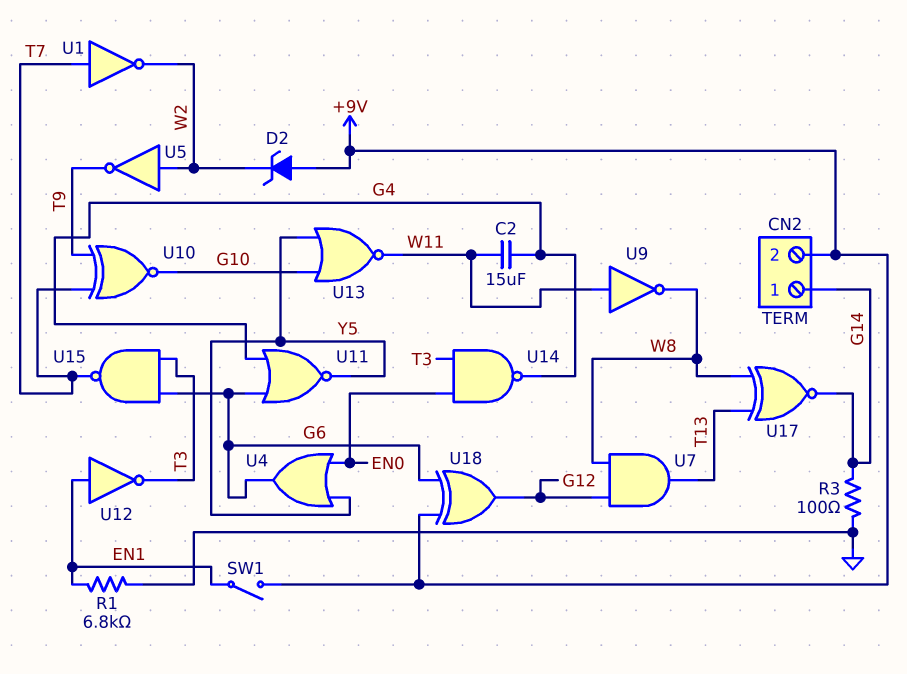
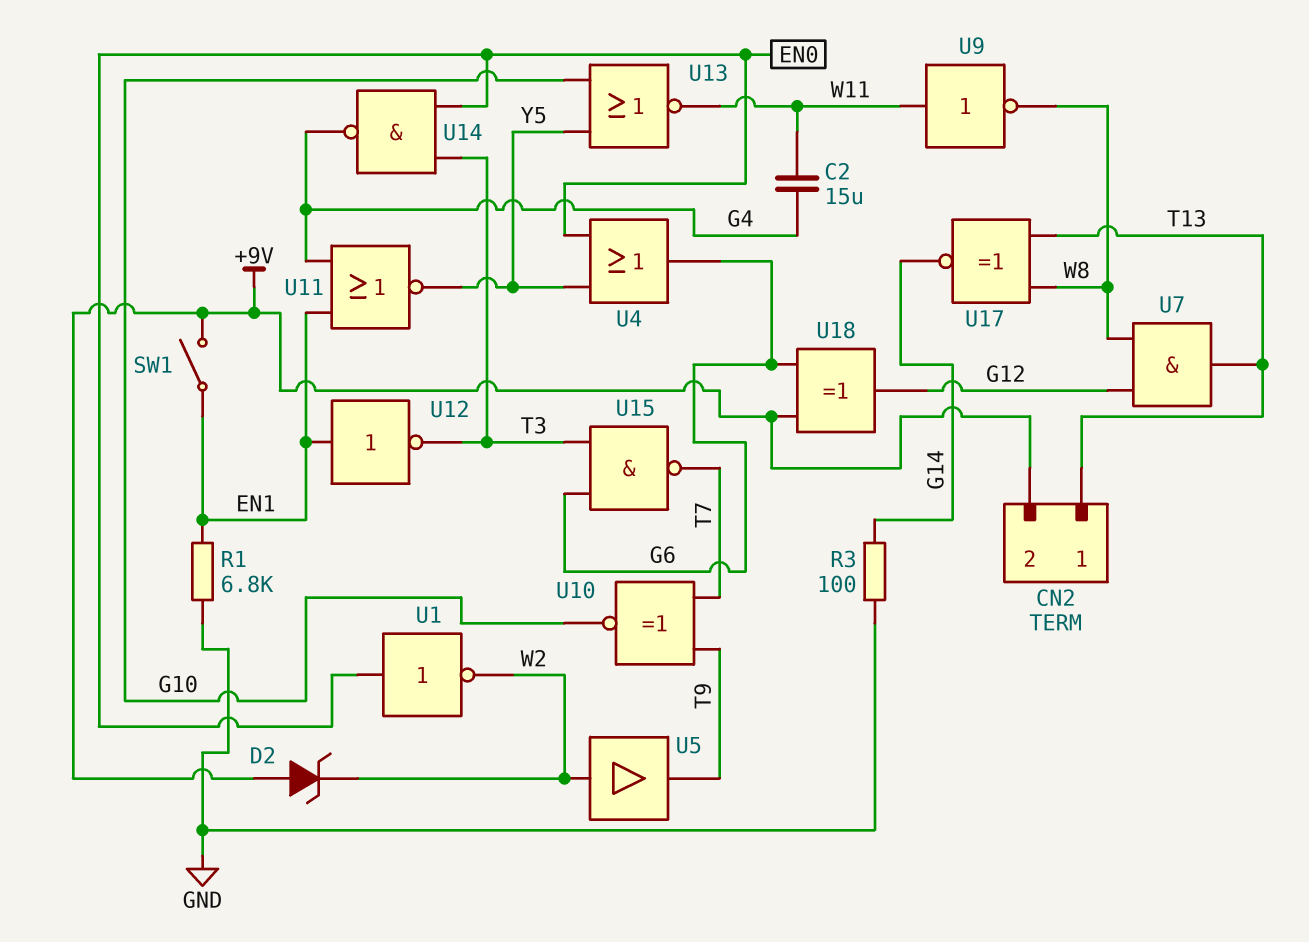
CN2 pin 1: G14 -> T13
U1: NOT (in T7, out W2) -> NOT (in EN0, out W2)
U5: NOT (in W2, out T9) -> buffer (in W2, out T9)
U11: NOR (in G4, in G6, out Y5) -> NOR (in EN1, in G4, out Y5)

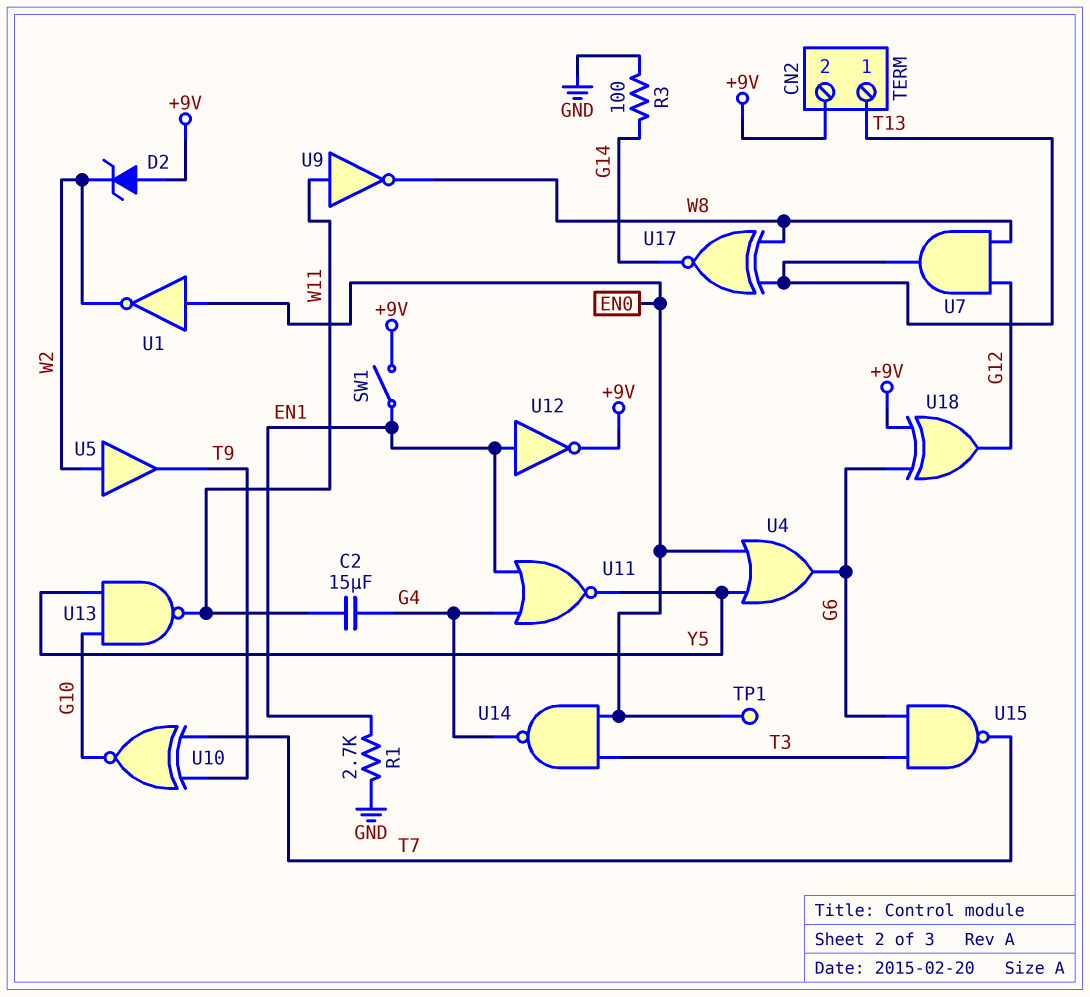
R1: 6.8k (EN1, GND) -> 2.7k (EN1, GND)
TP1: none -> test point (EN0)
U12: NOT (in EN1, out T3) -> NOT (in EN1, out +9V)
U13: NOR (in G10, in Y5, out W11) -> NAND (in G10, in Y5, out W11)

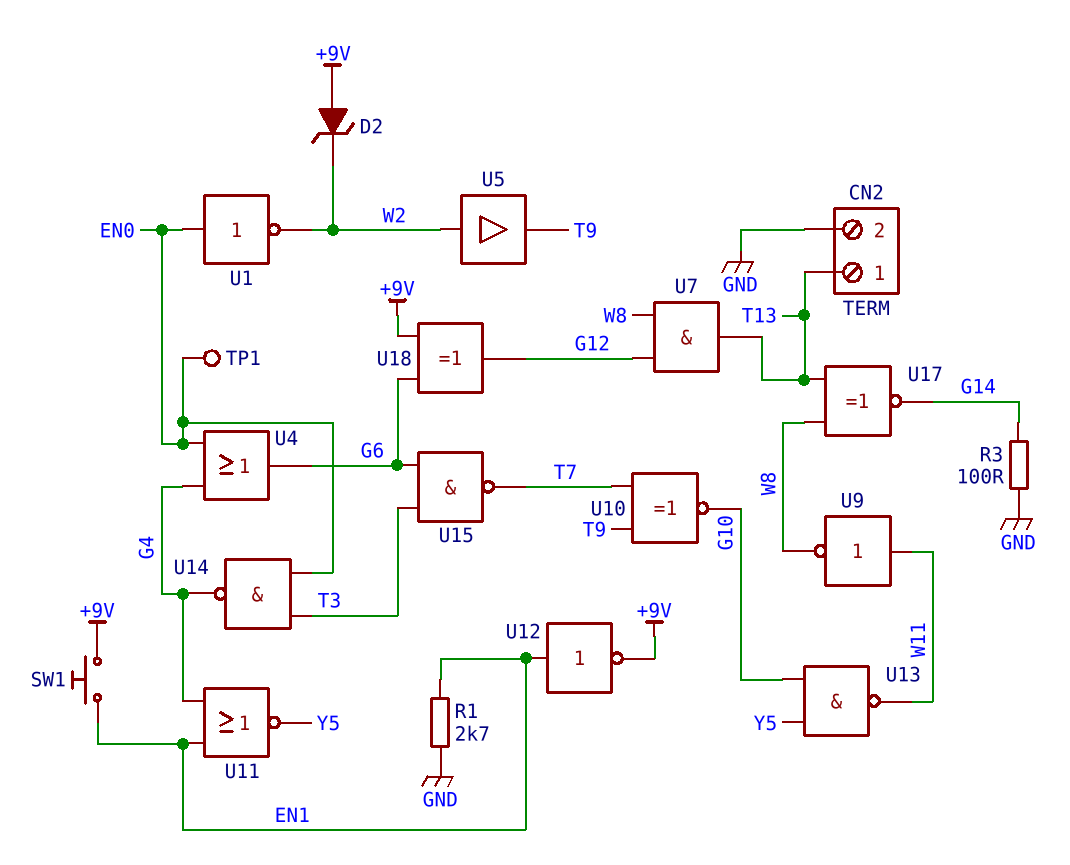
C2: 15uF (G4, W11) -> none
CN2 pin 2: +9V -> GND
SW1: switch (+9V, EN1) -> button (+9V, EN1)
U4: OR (in EN0, in Y5, out G6) -> OR (in EN0, in G4, out G6)

